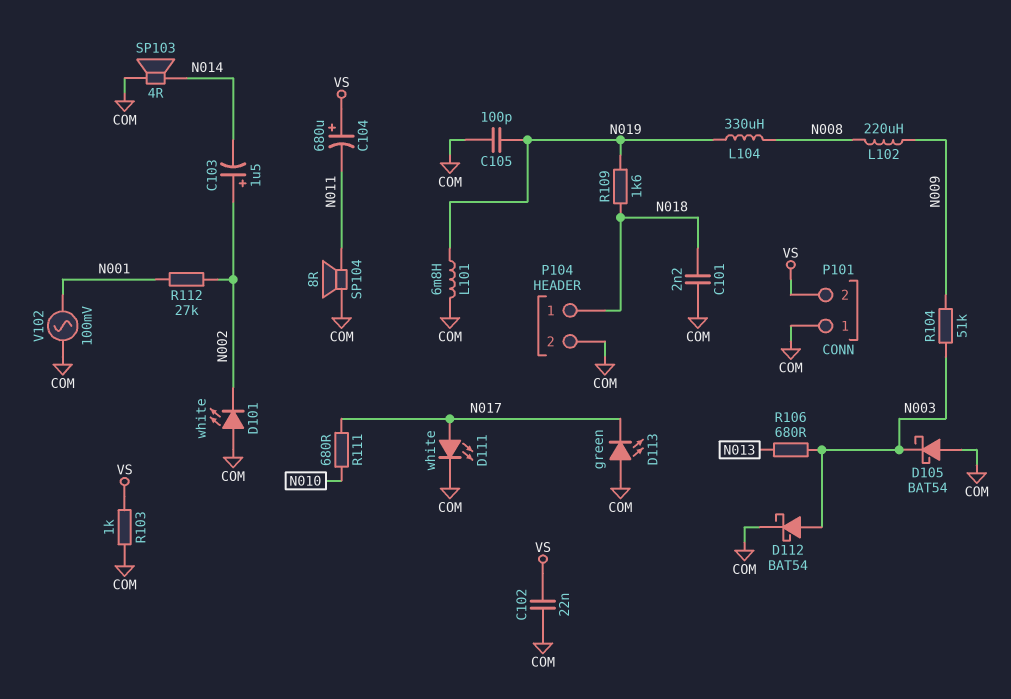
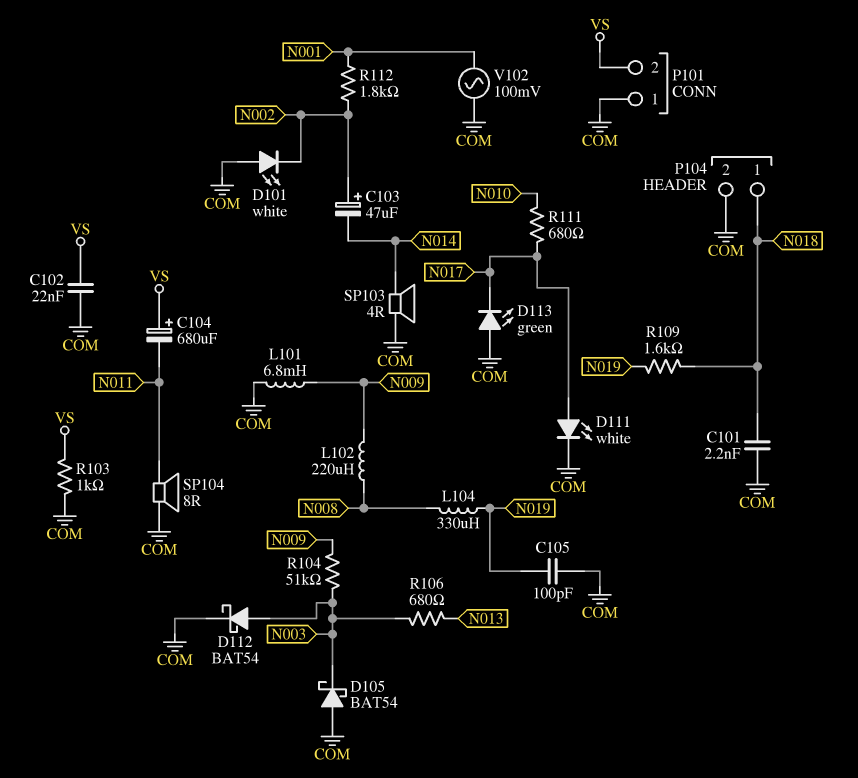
C103: 1.5uF (plus N002, minus N014) -> 47uF (plus N002, minus N014)
L101: 6.8mH (COM, N019) -> 6.8mH (COM, N009)
R112: 27k (N001, N002) -> 1.8k (N001, N002)

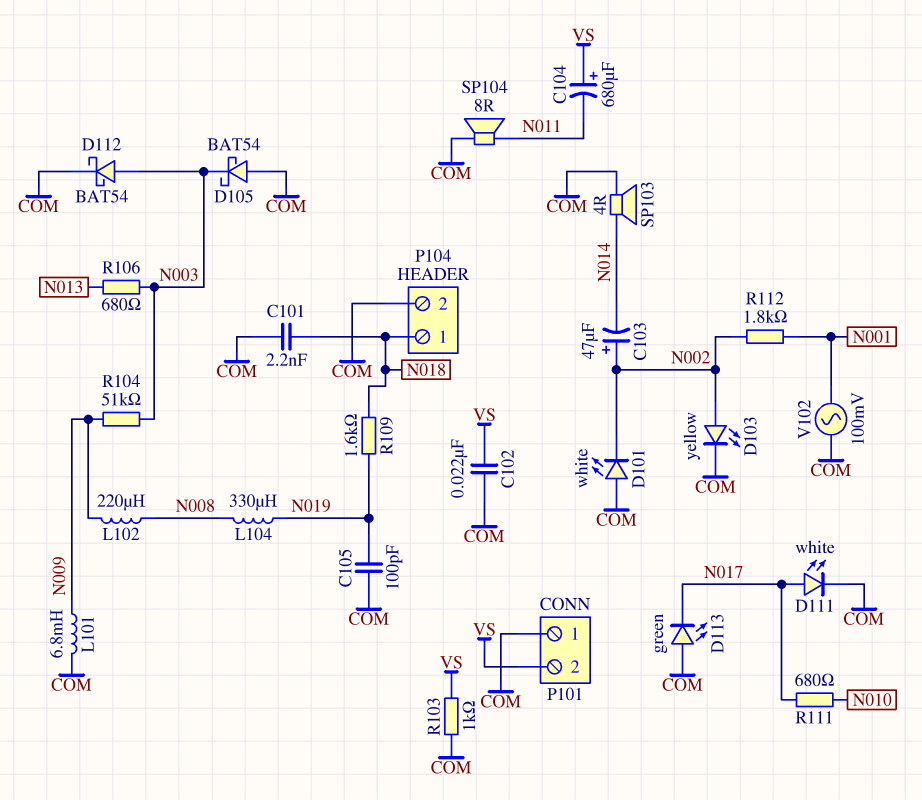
D103: none -> LED yellow (A N002, K COM)

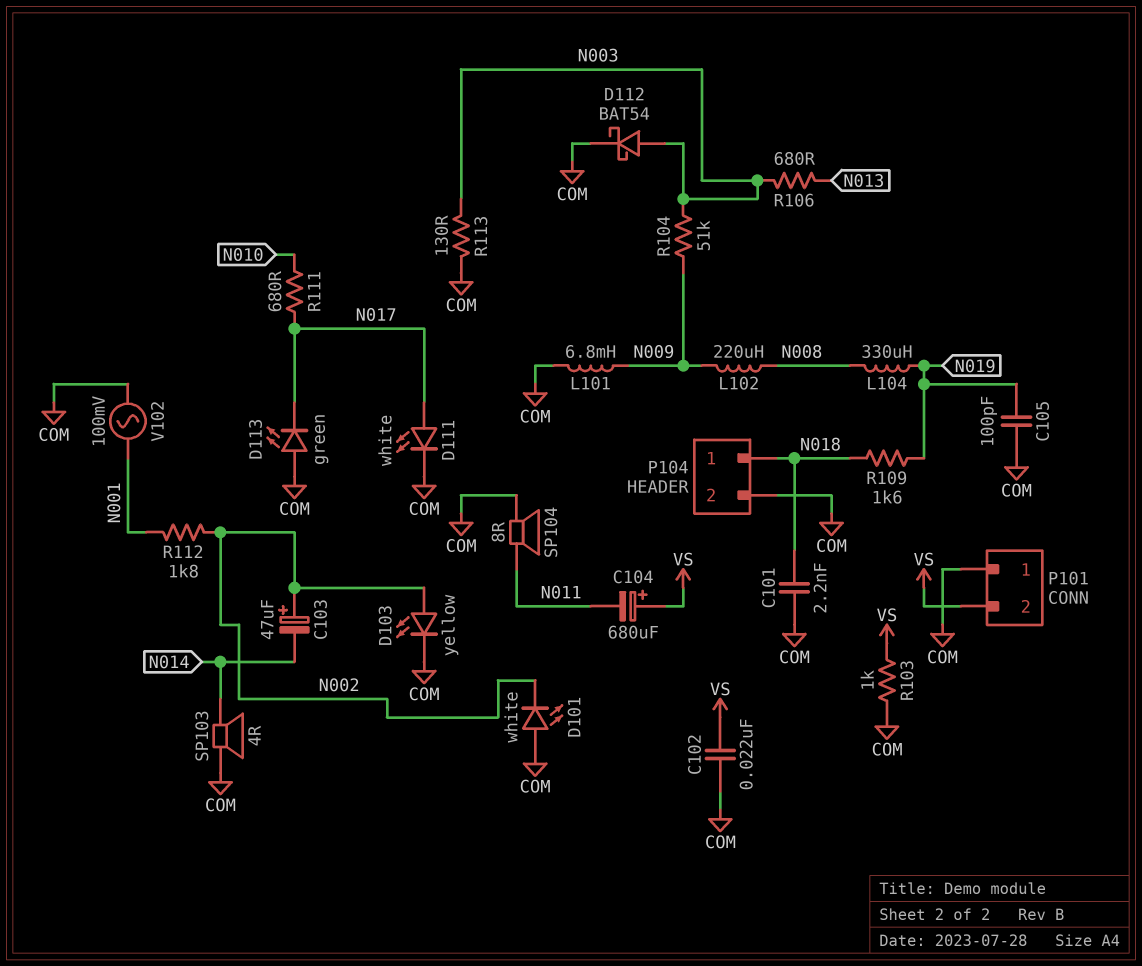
D105: schottky BAT54 (A COM, K N003) -> none
R113: none -> 130 (COM, N003)

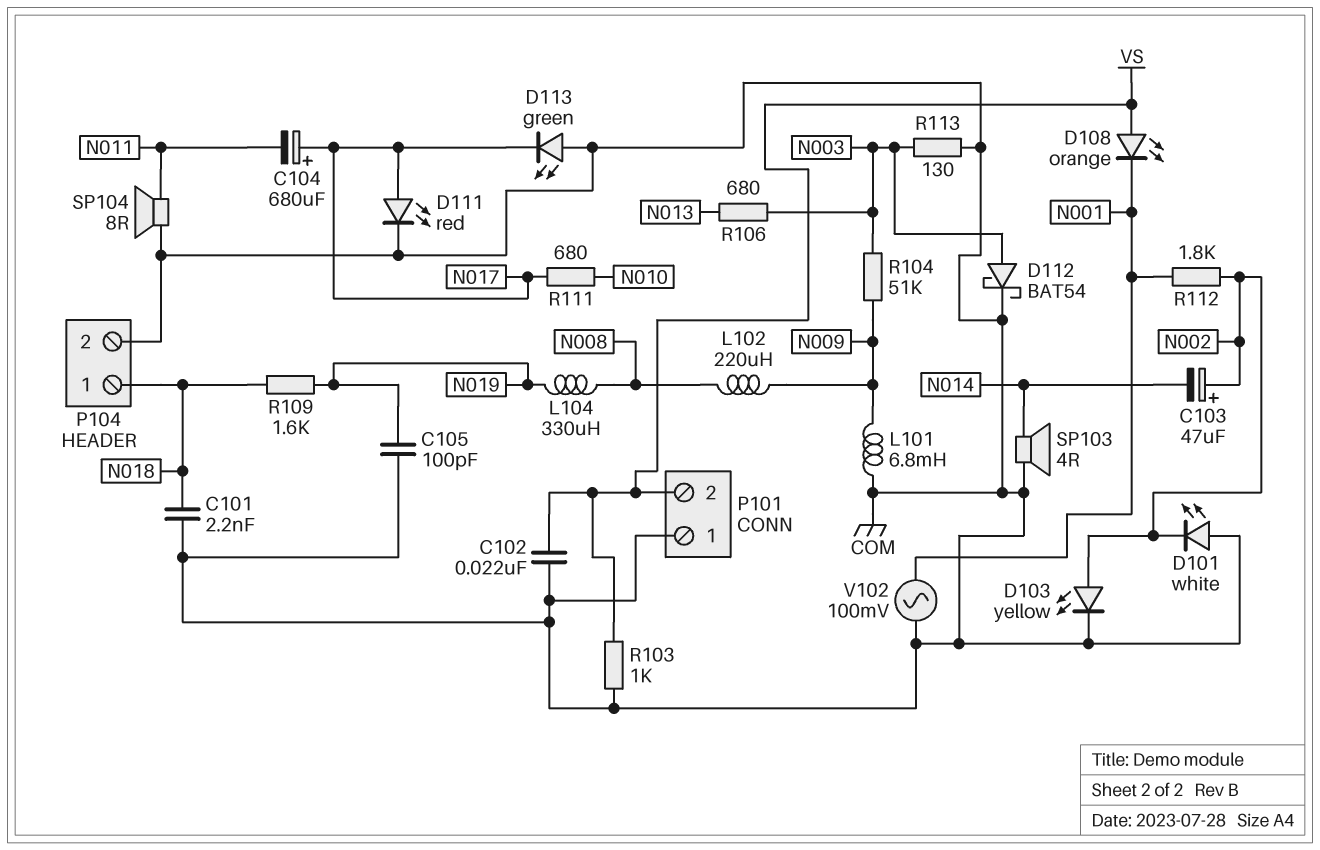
C104: 680uF (plus VS, minus N011) -> 680uF (plus N017, minus N011)
D108: none -> LED orange (A VS, K N001)
D111: LED white (A N017, K COM) -> LED red (A N017, K COM)

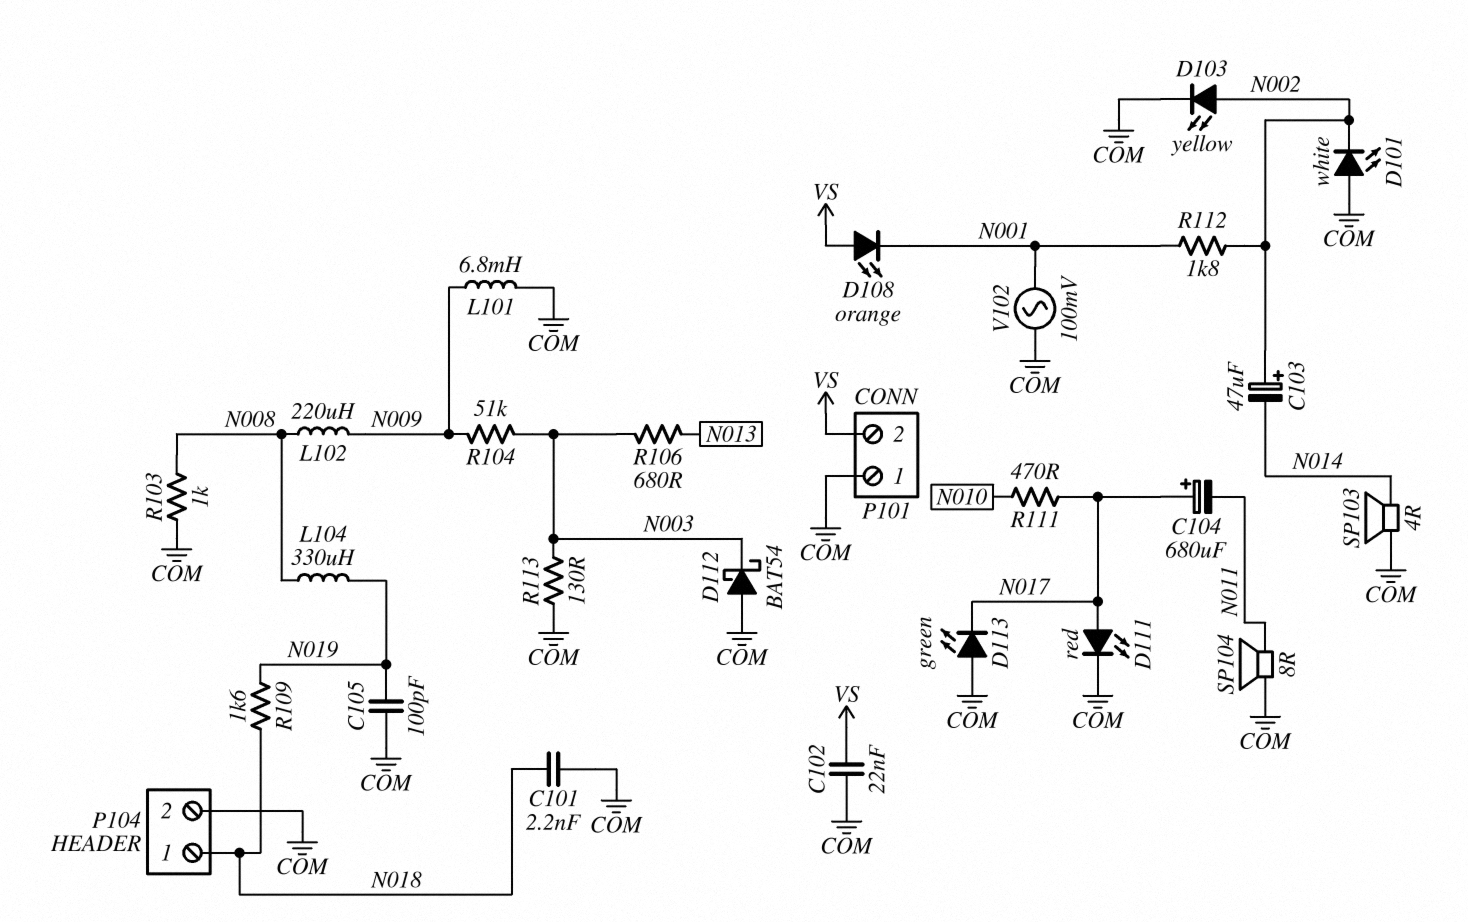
D112: schottky BAT54 (A N003, K COM) -> schottky BAT54 (A COM, K N003)
R103: 1k (COM, VS) -> 1k (COM, N008)
R111: 680 (N010, N017) -> 470 (N010, N017)

